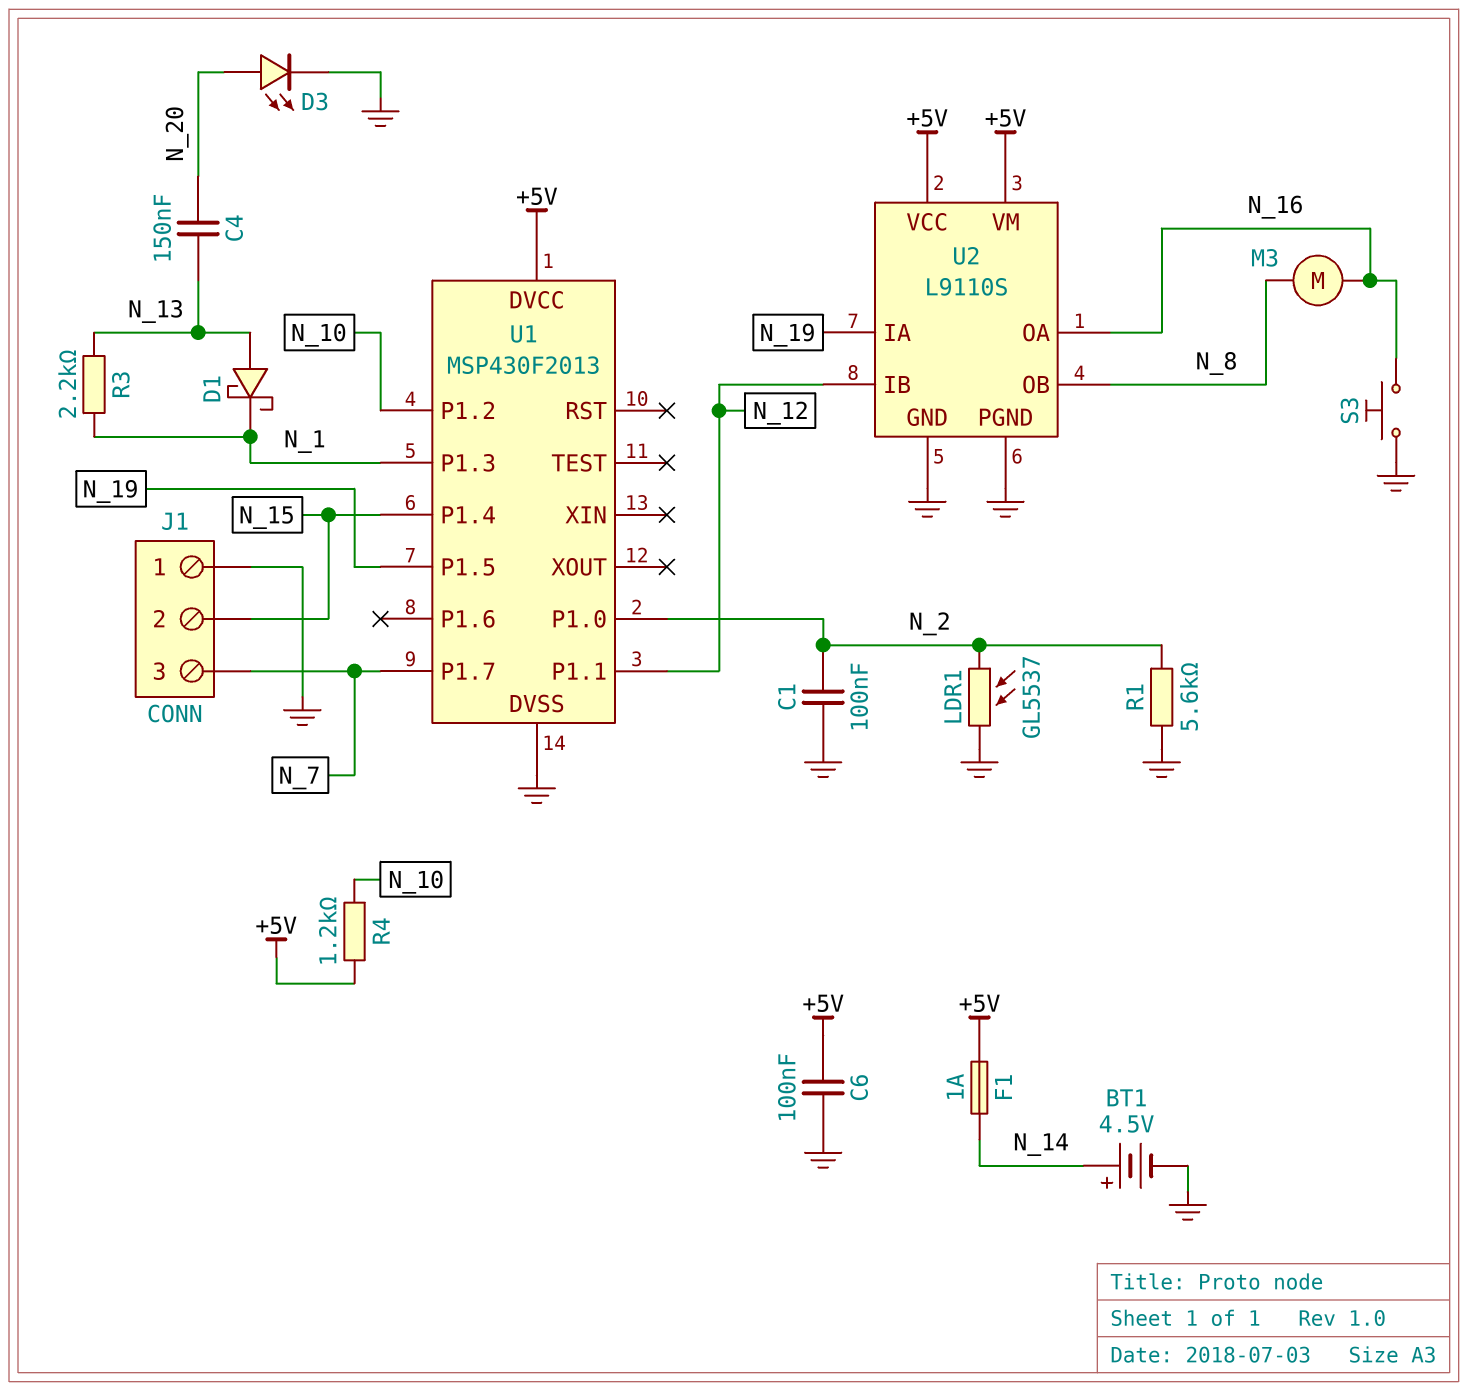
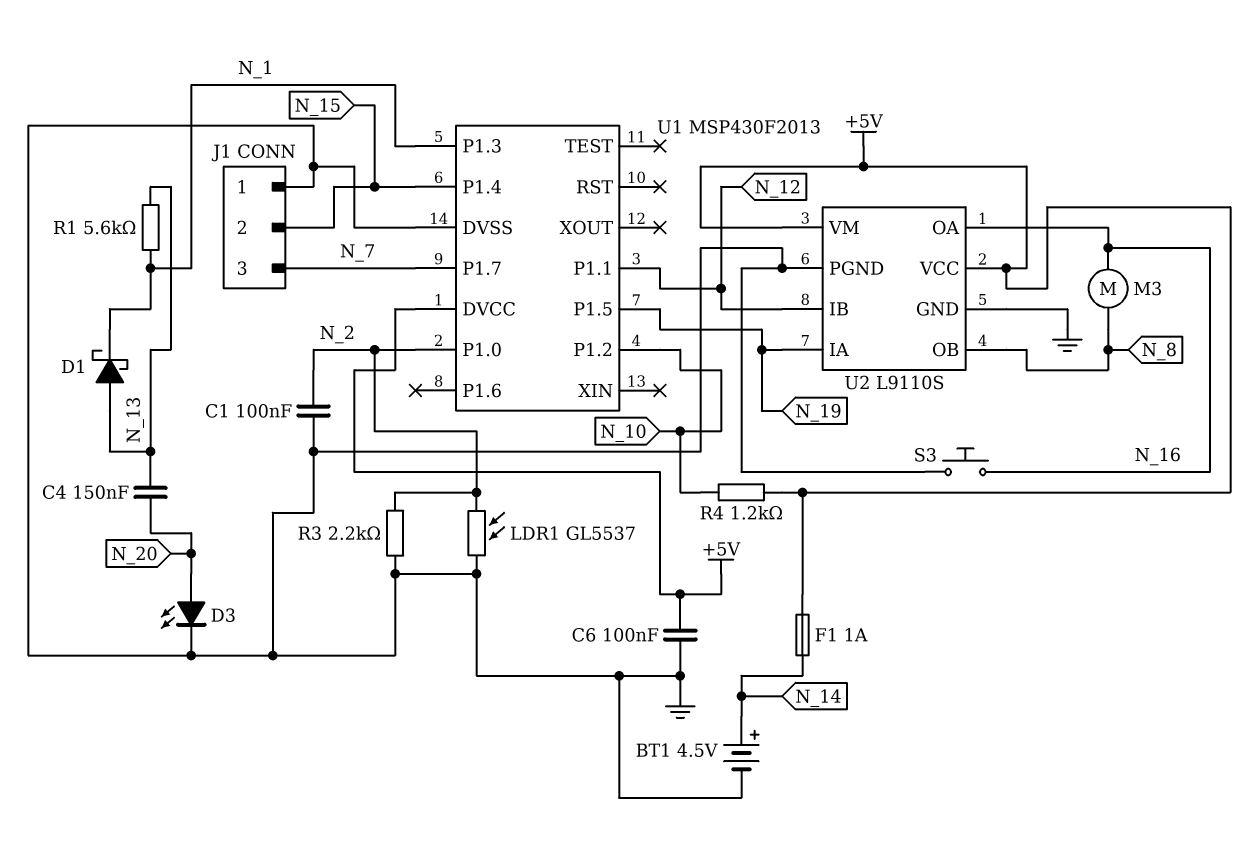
R1: 5.6k (GND, N_2) -> 5.6k (N_1, N_13)
R3: 2.2k (N_1, N_13) -> 2.2k (GND, N_2)

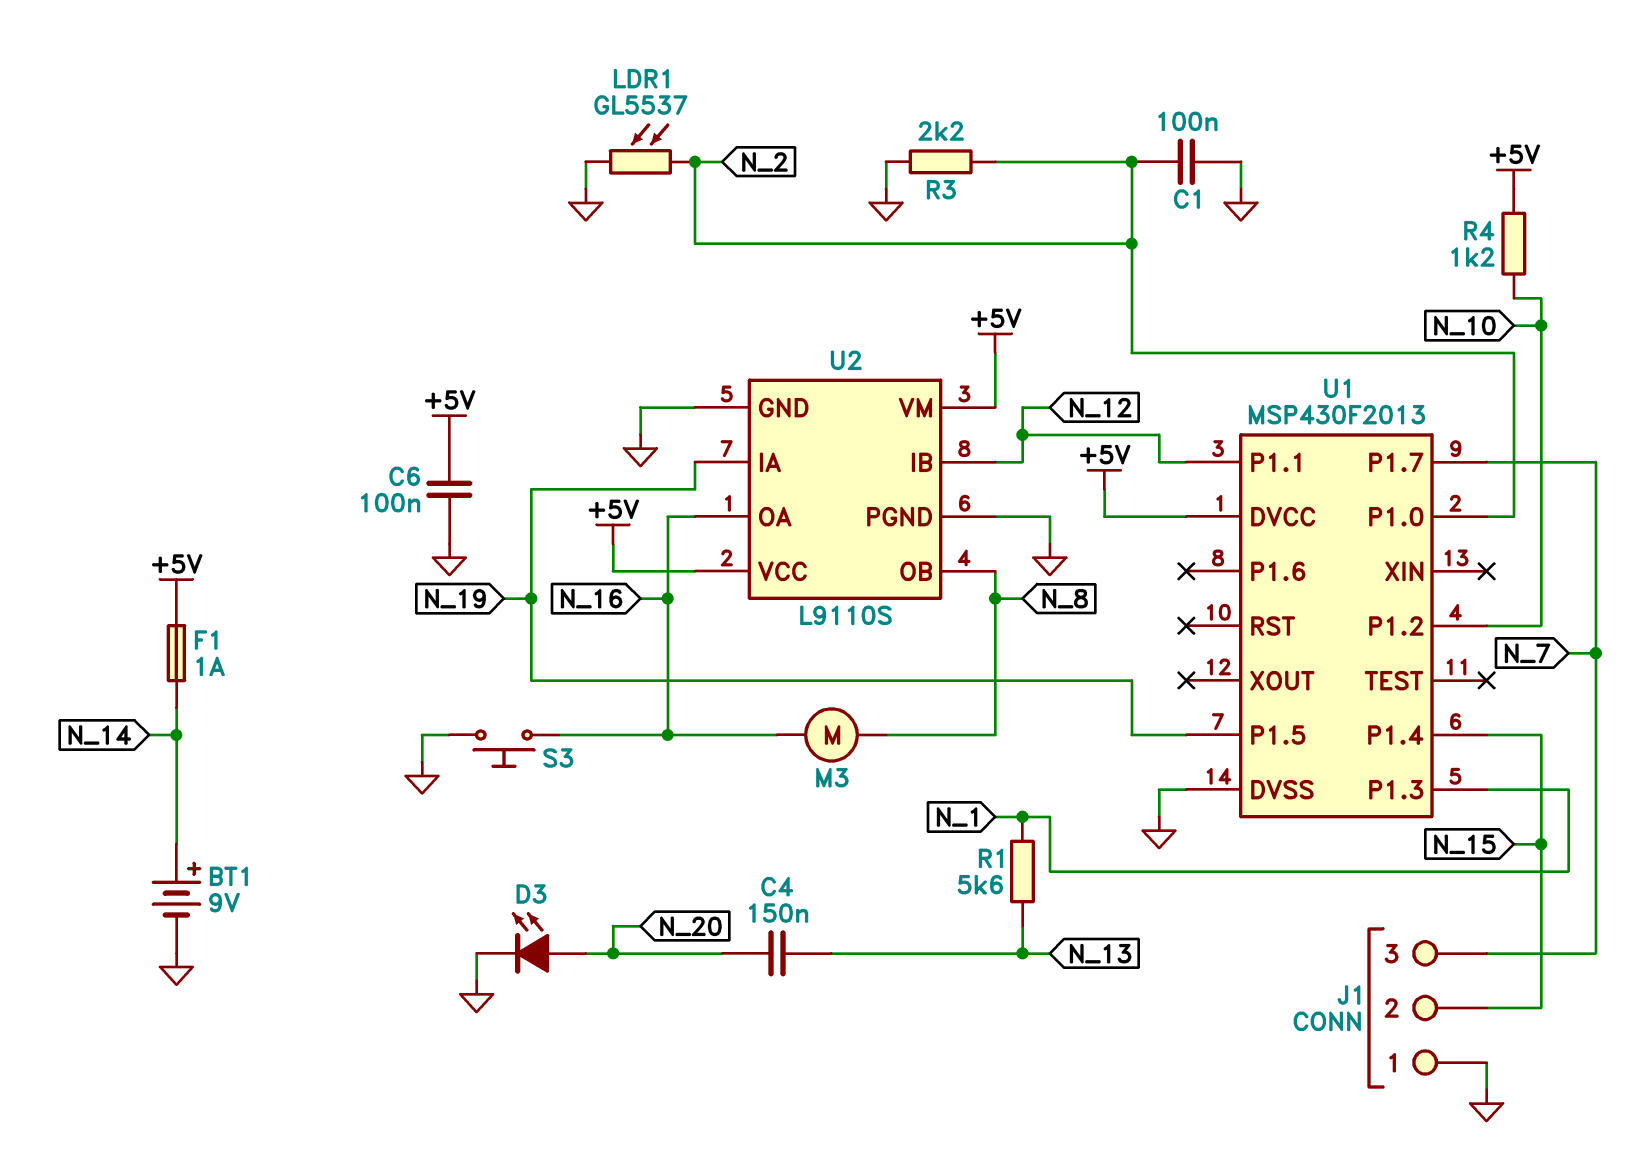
BT1: 4.5V (plus N_14, minus GND) -> 9V (plus N_14, minus GND)
D1: schottky (A N_13, K N_1) -> none

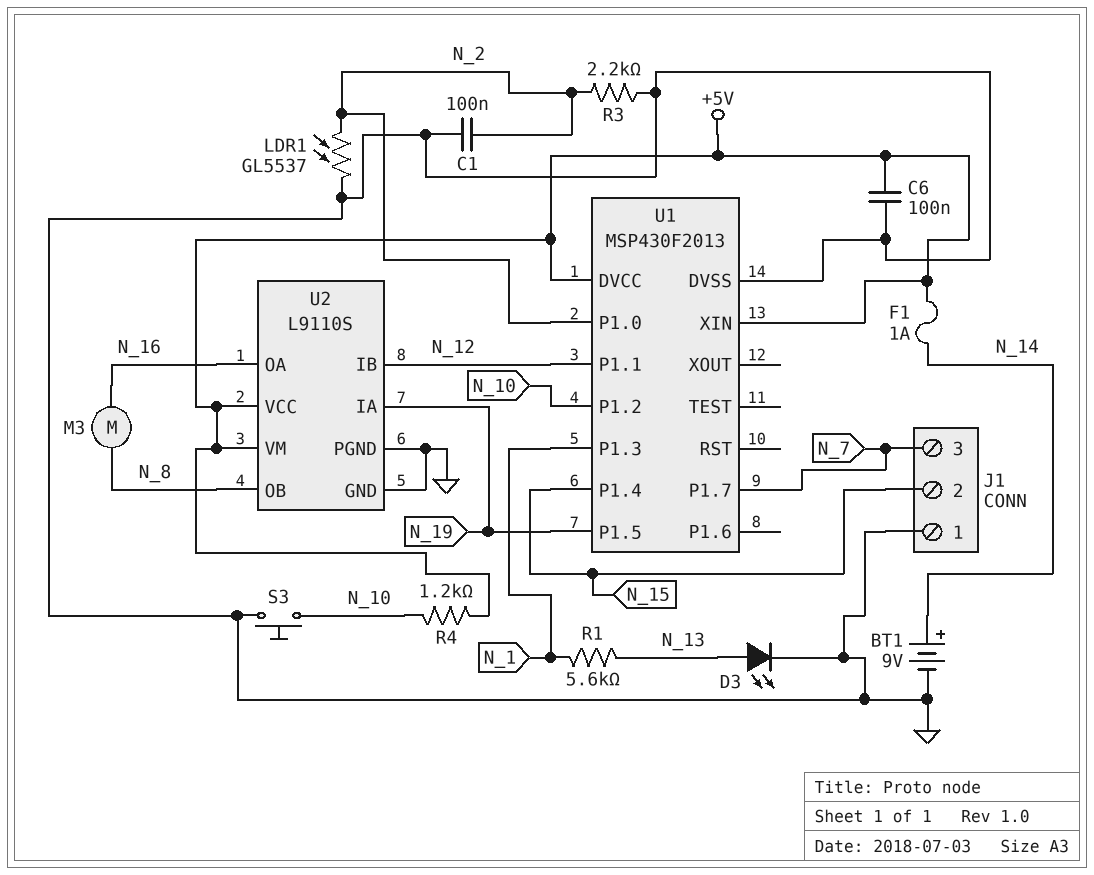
C4: 150nF (N_13, N_20) -> none
D3: LED (A N_20, K GND) -> LED (A N_13, K GND)
S3: button (GND, N_16) -> button (GND, N_10)
U1 pin XIN: none -> +5V

